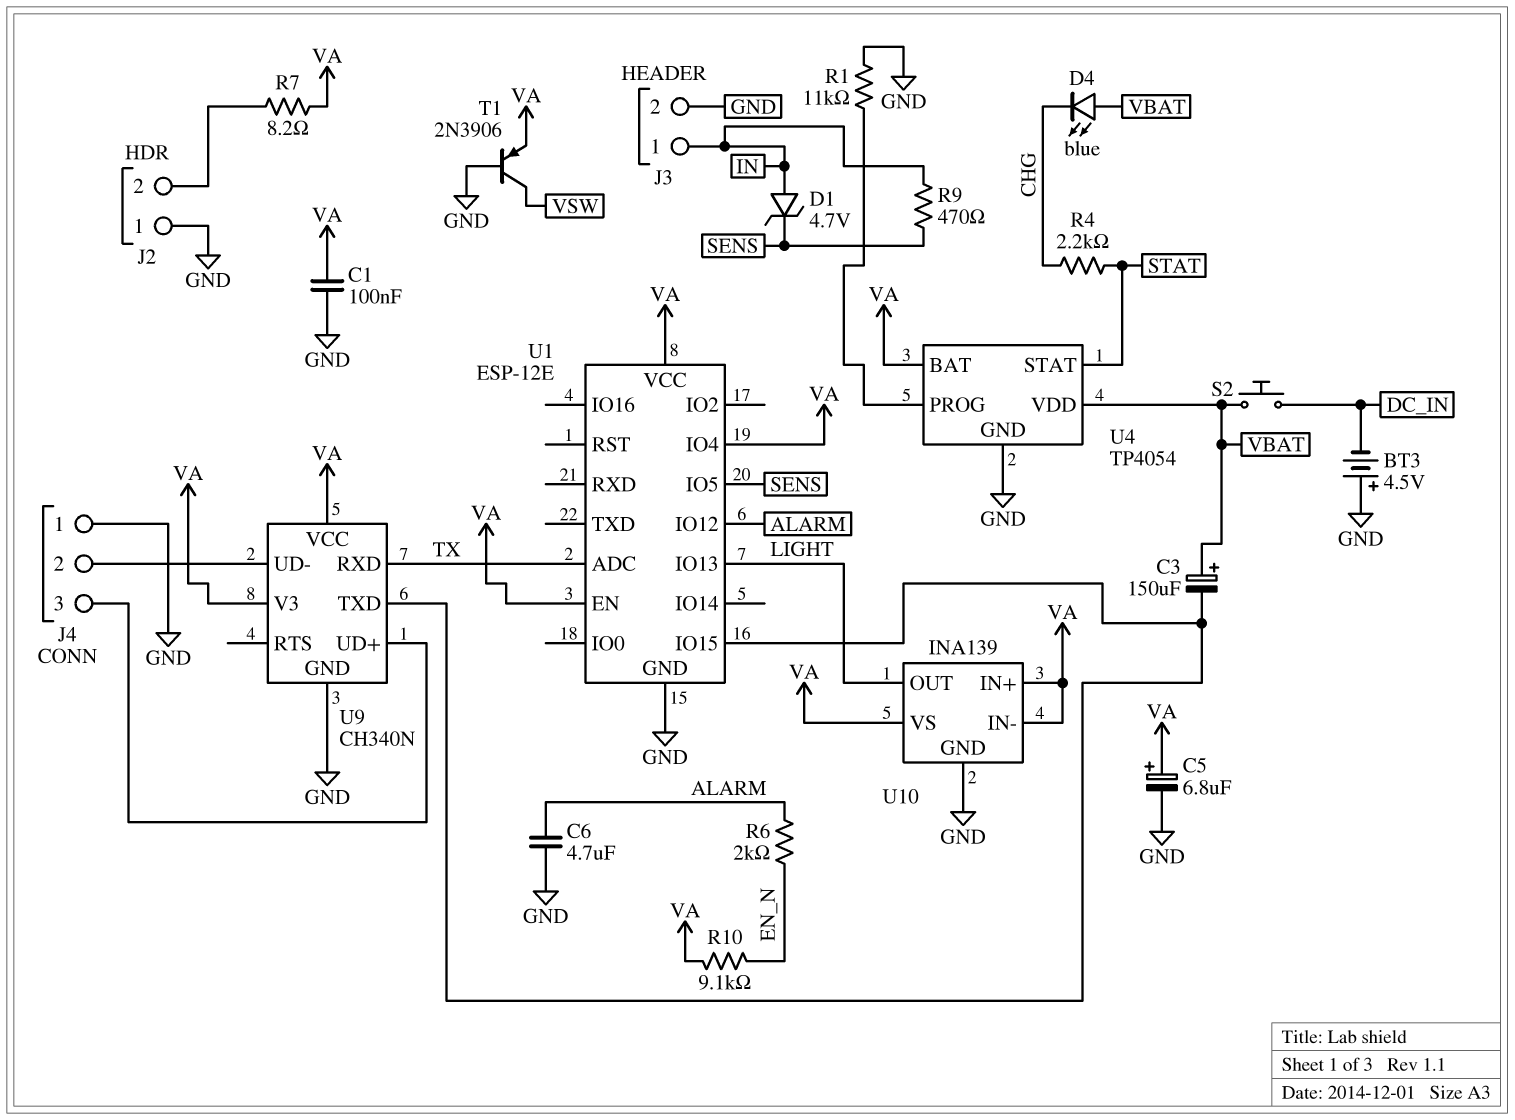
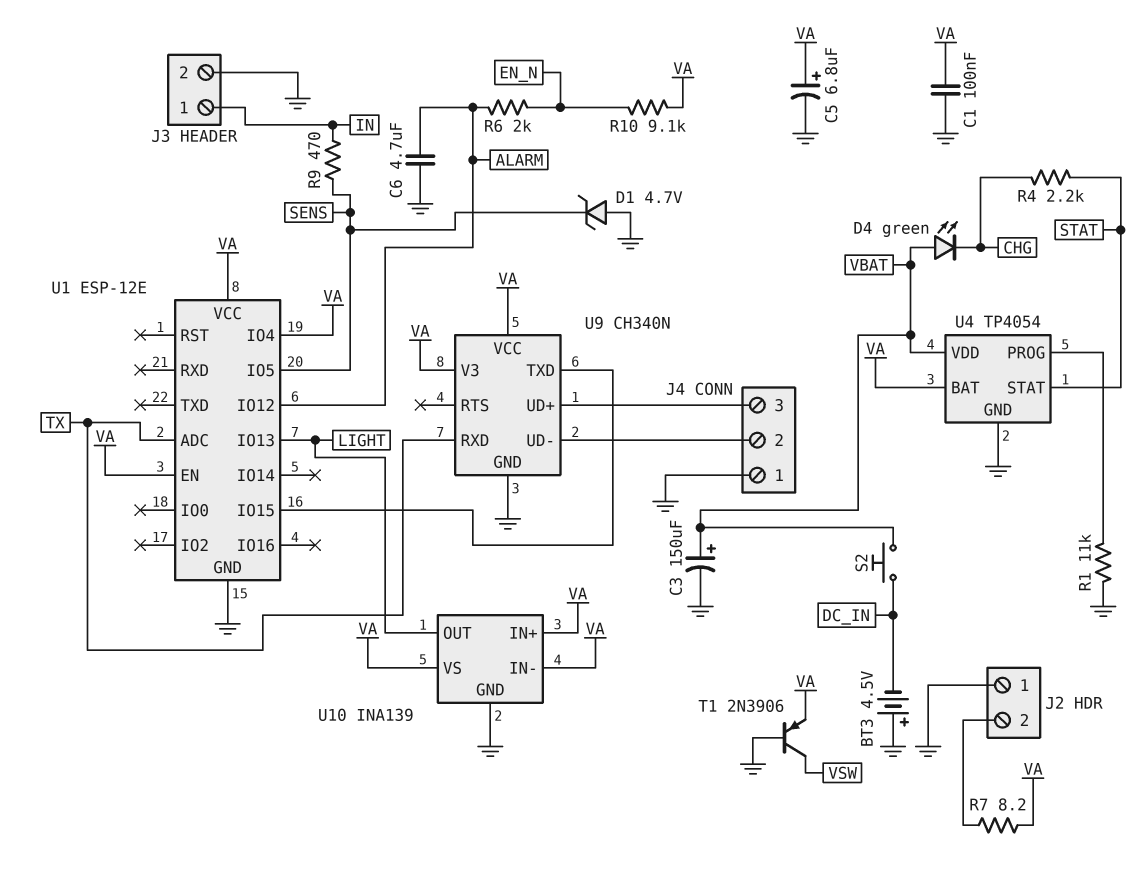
C3: 150uF (plus VBAT, minus U1/IO15) -> 150uF (plus VBAT, minus GND)
D1: zener 4.7V (A IN, K SENS) -> zener 4.7V (A GND, K SENS)
D4: LED blue (A VBAT, K CHG) -> LED green (A VBAT, K CHG)

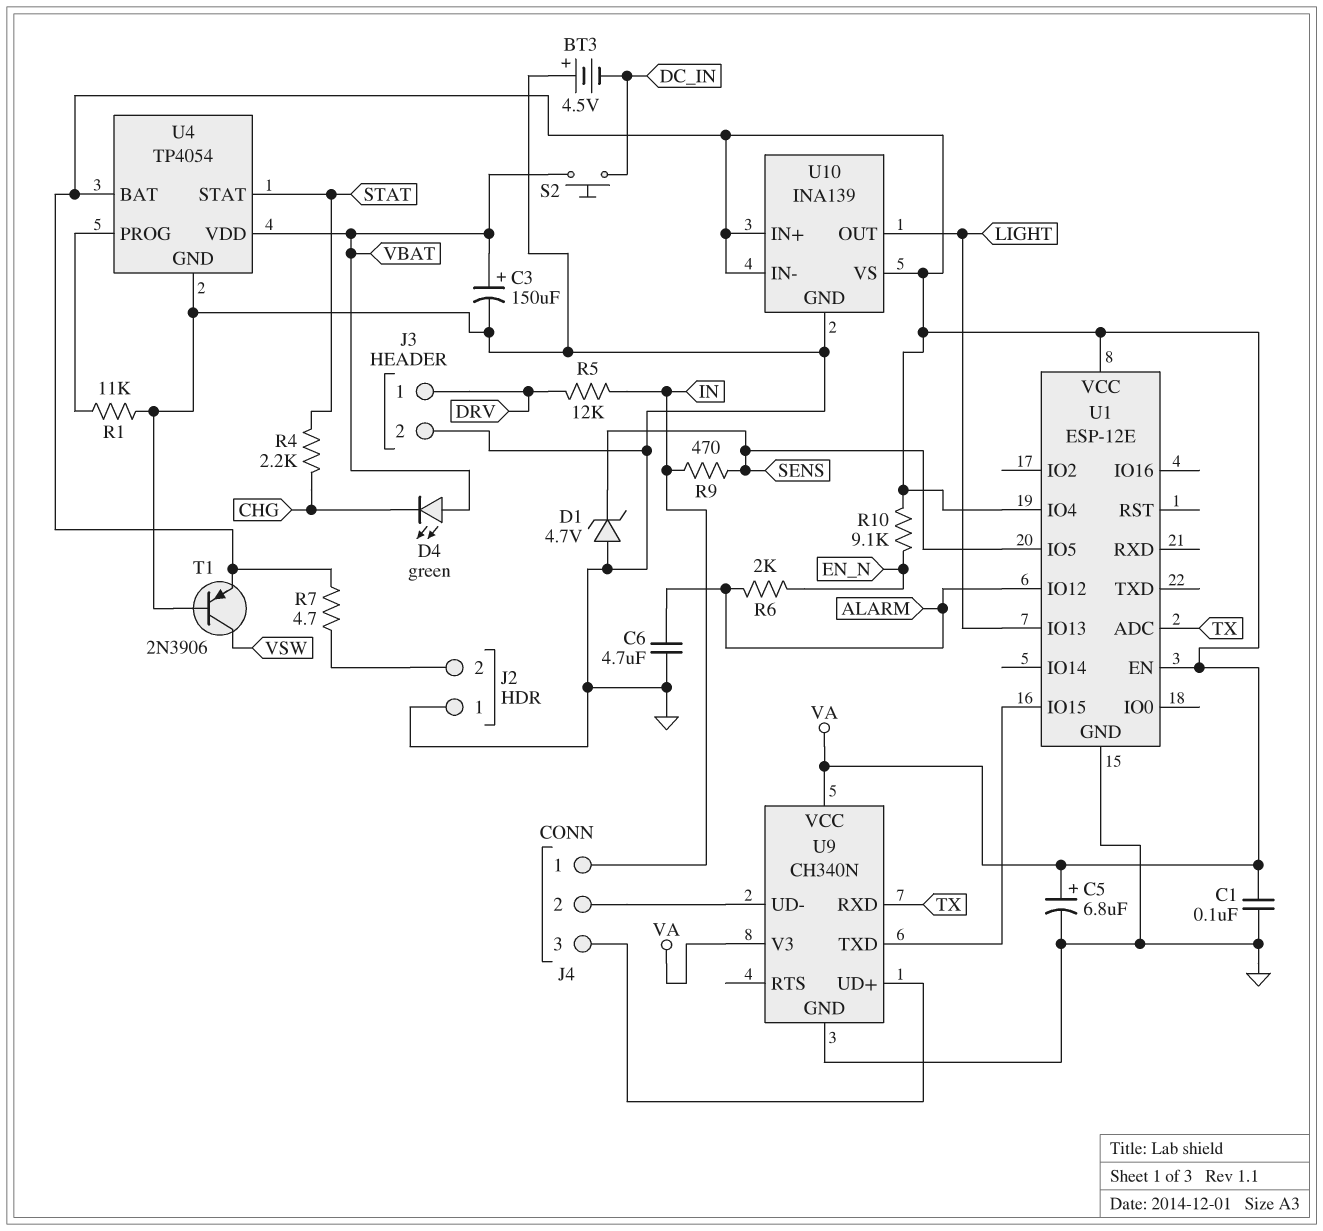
J3 pin 1: IN -> DRV
J4 pin 1: GND -> IN
R5: none -> 12k (DRV, IN)
R7: 8.2 (J2/2, VA) -> 4.7 (J2/2, VA)

